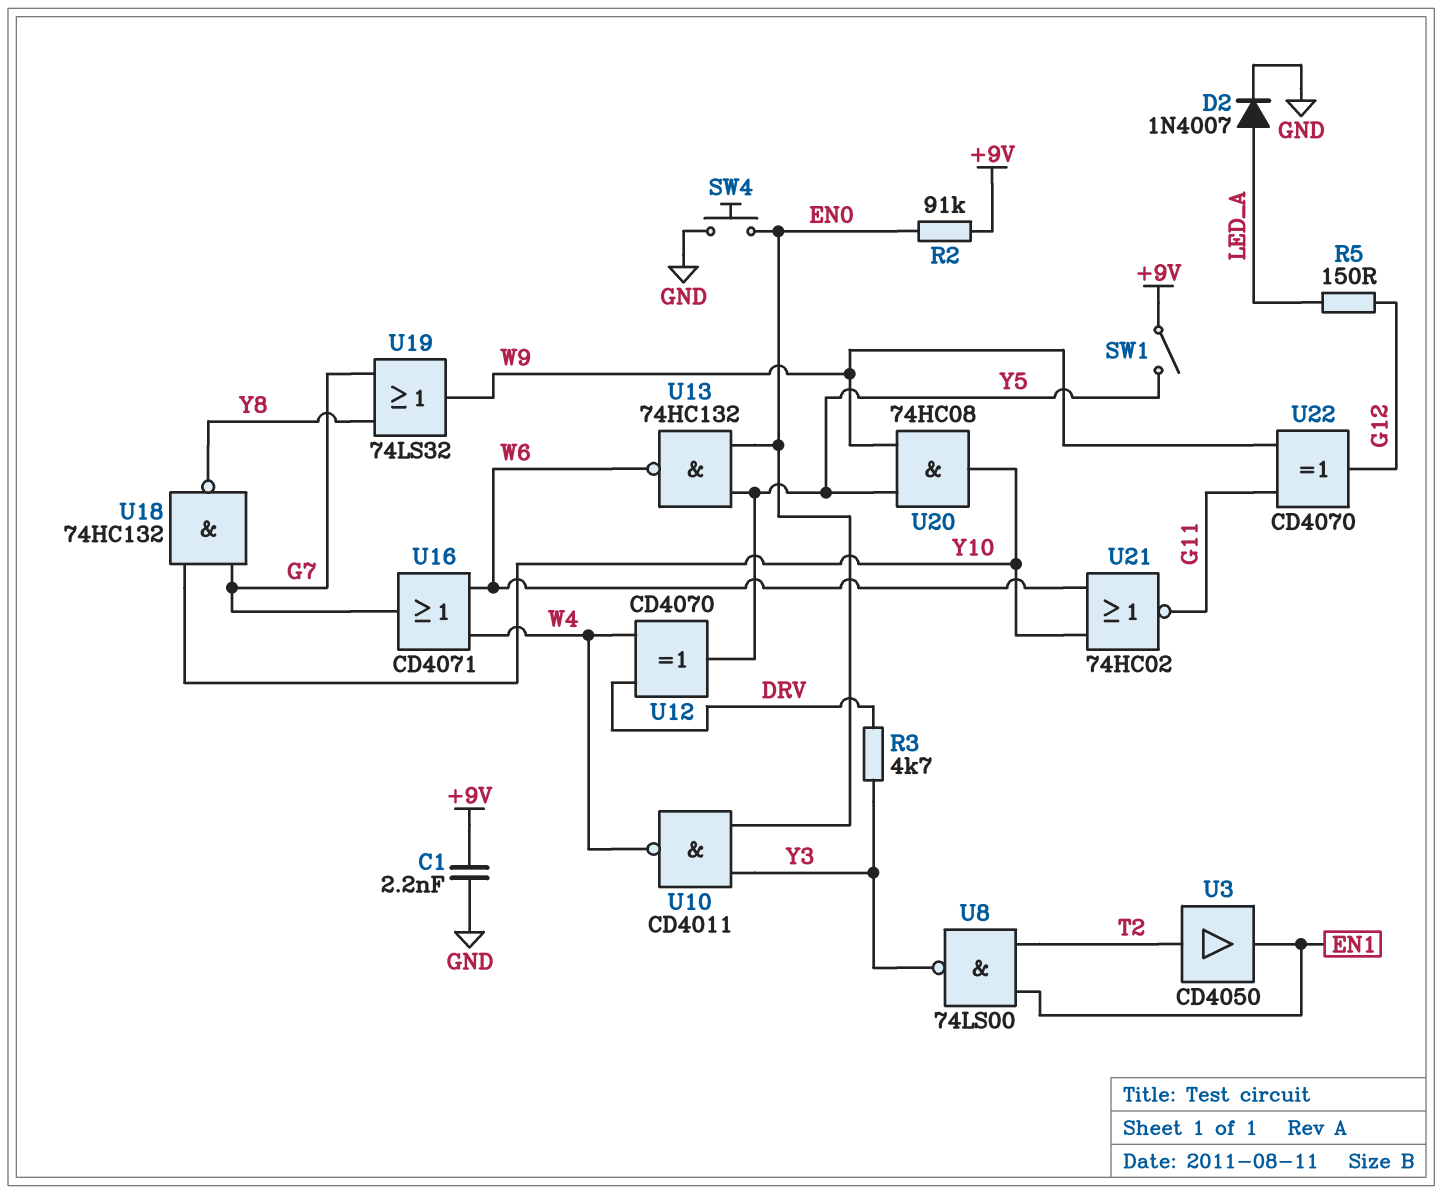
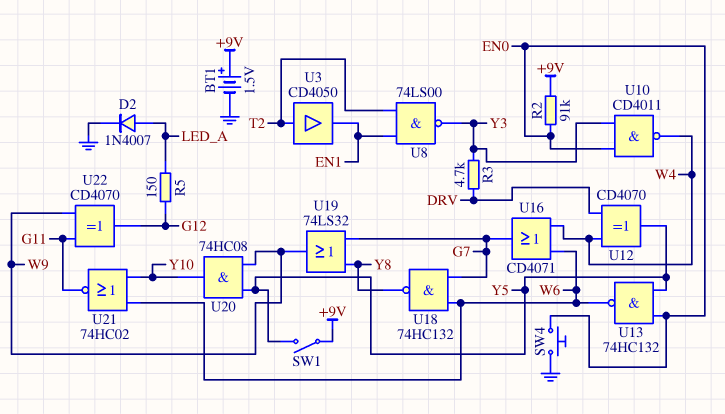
BT1: none -> 1.5V (plus +9V, minus GND)
C1: 2.2nF (+9V, GND) -> none
U18: NAND 74HC132 (in G7, in Y10, out Y8) -> NAND 74HC132 (in G7, in W6, out Y8)

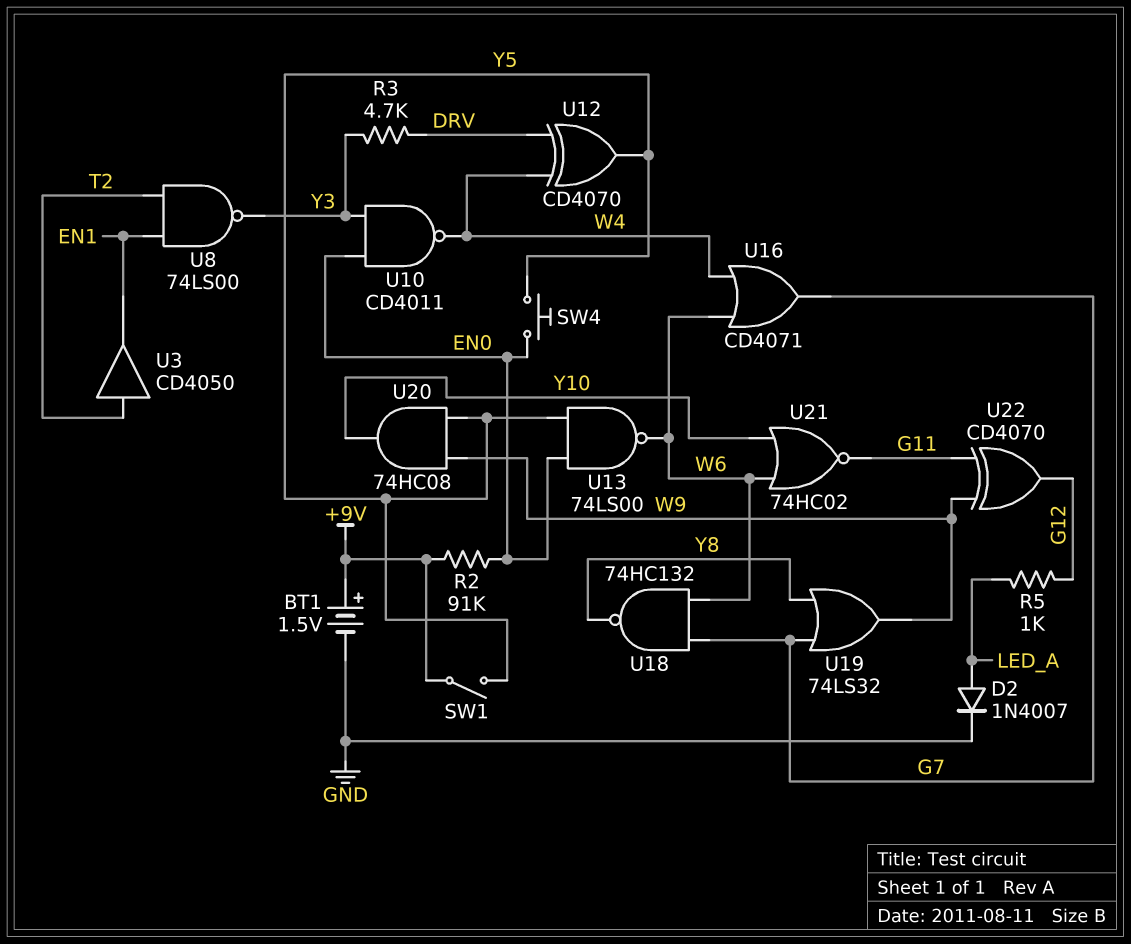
R5: 150 (G12, LED_A) -> 1k (G12, LED_A)
SW4: button (EN0, GND) -> button (EN0, Y5)
U13: NAND 74HC132 (in EN0, in Y5, out W6) -> NAND 74LS00 (in EN0, in Y5, out W6)

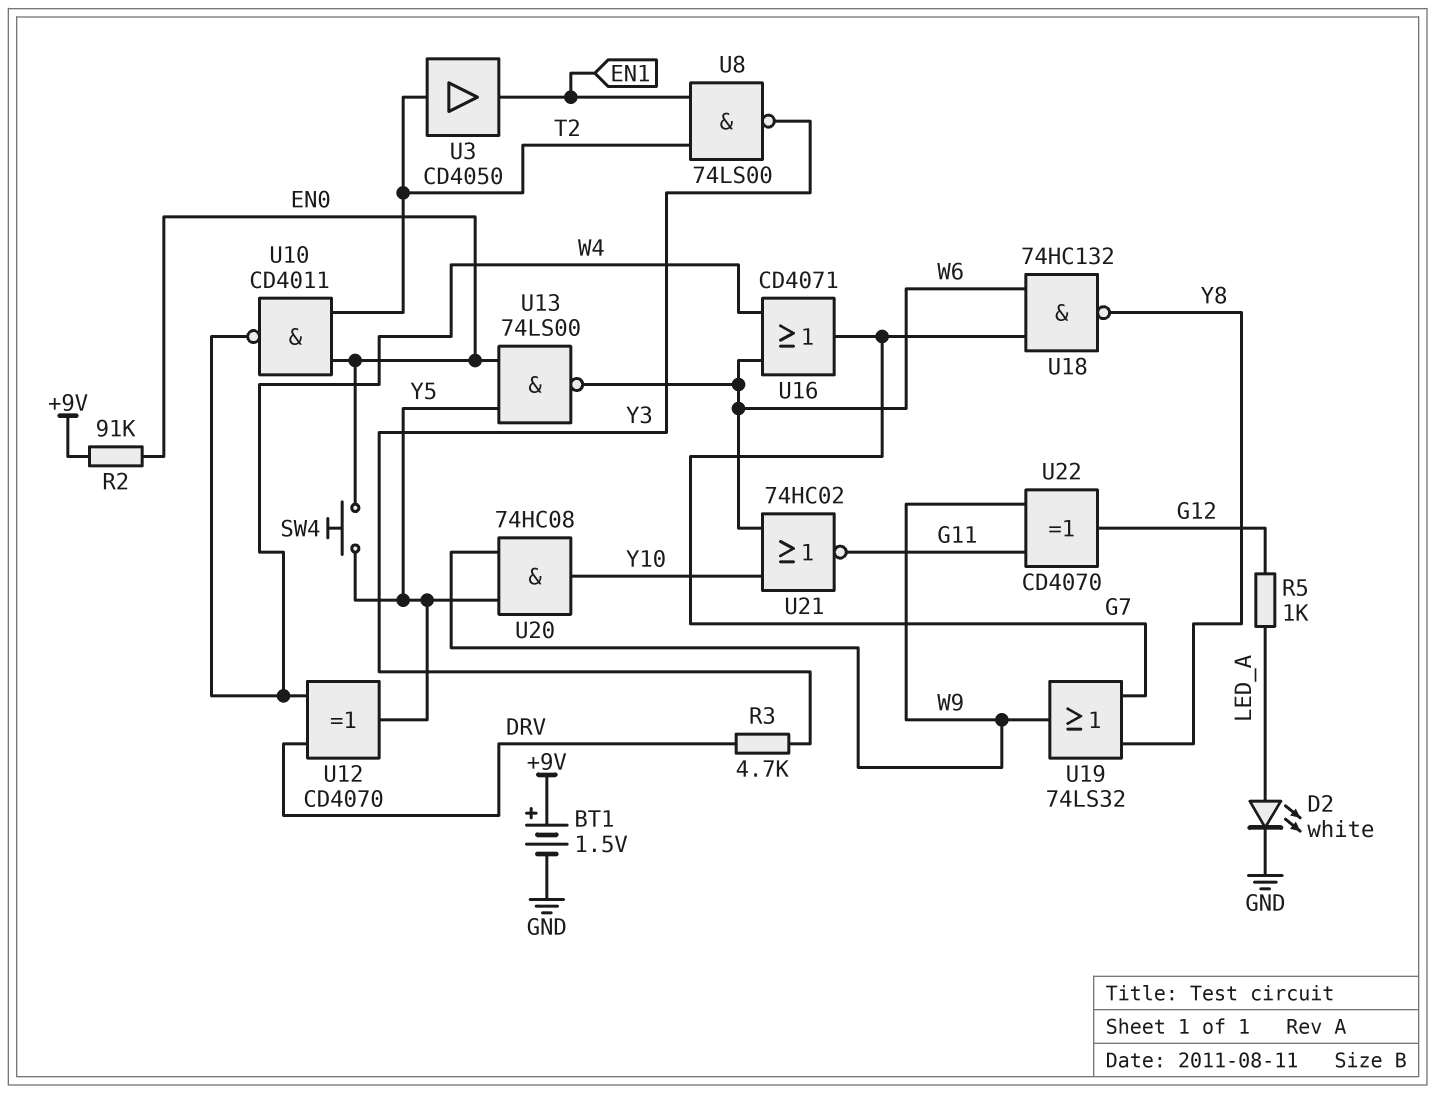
D2: diode 1N4007 (A LED_A, K GND) -> LED white (A LED_A, K GND)
SW1: switch (+9V, Y5) -> none
U10: NAND CD4011 (in EN0, in Y3, out W4) -> NAND CD4011 (in EN0, in T2, out W4)

